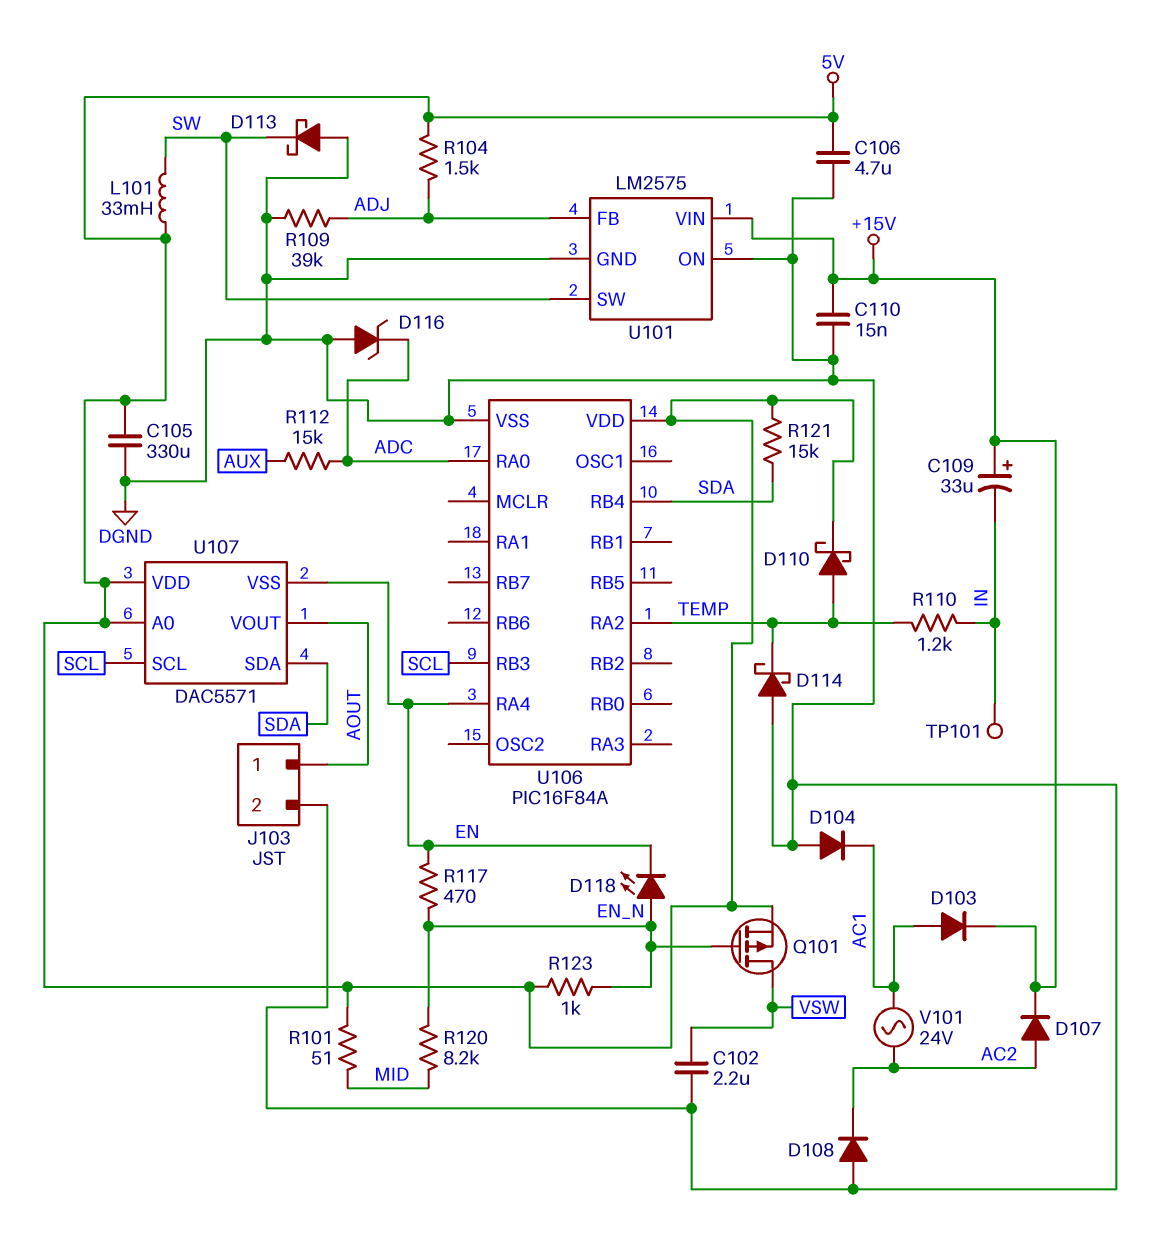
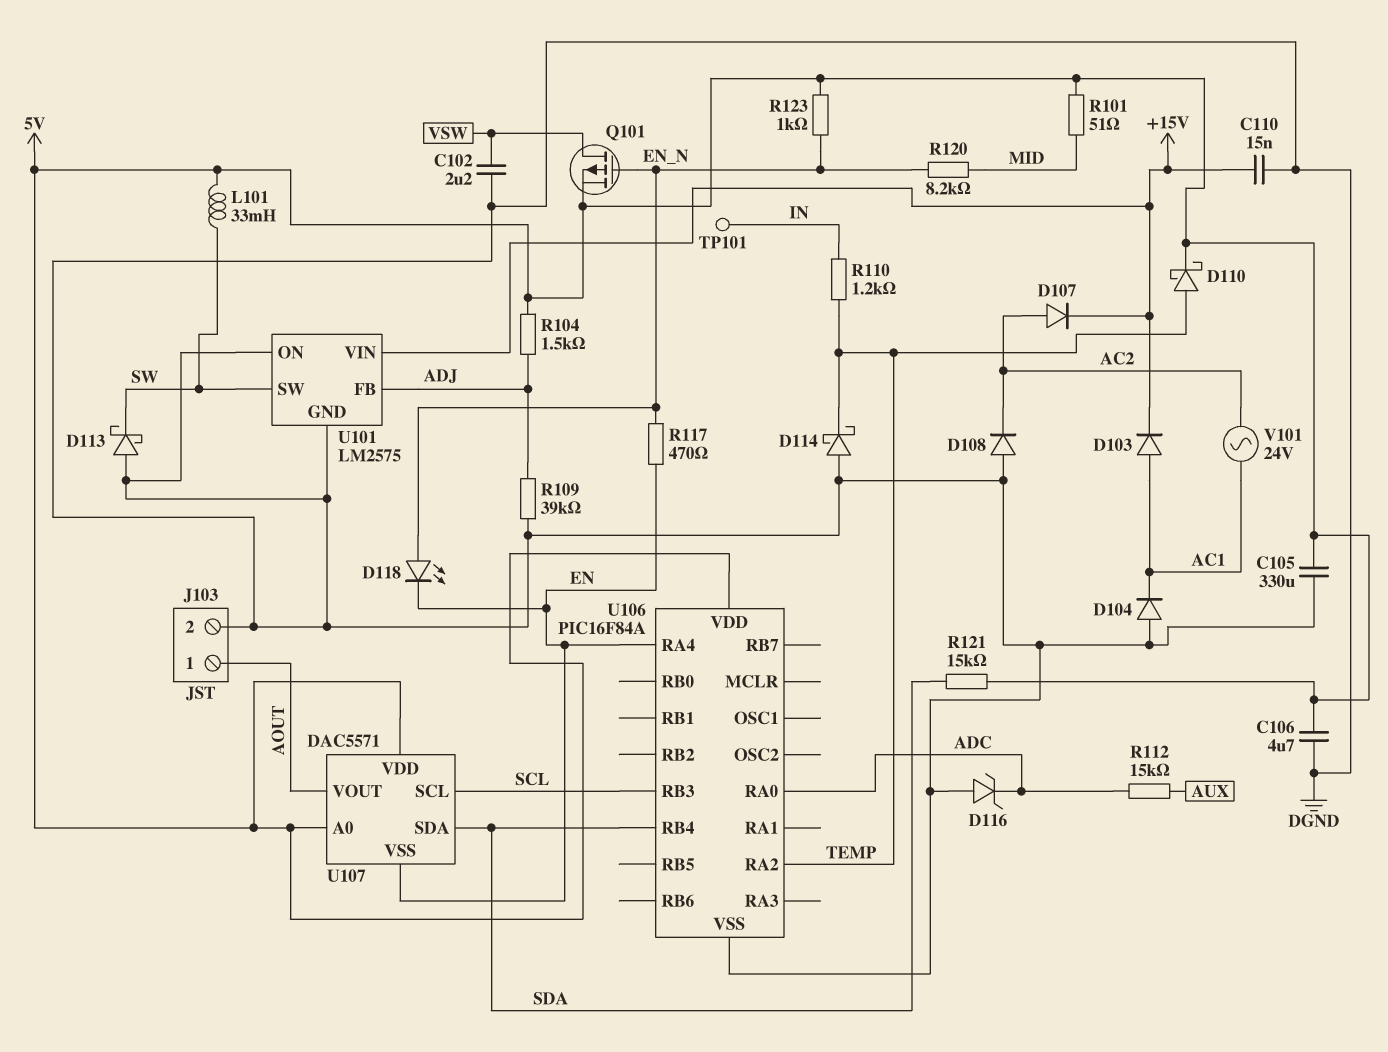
C109: 33uF (plus +15V, minus IN) -> none

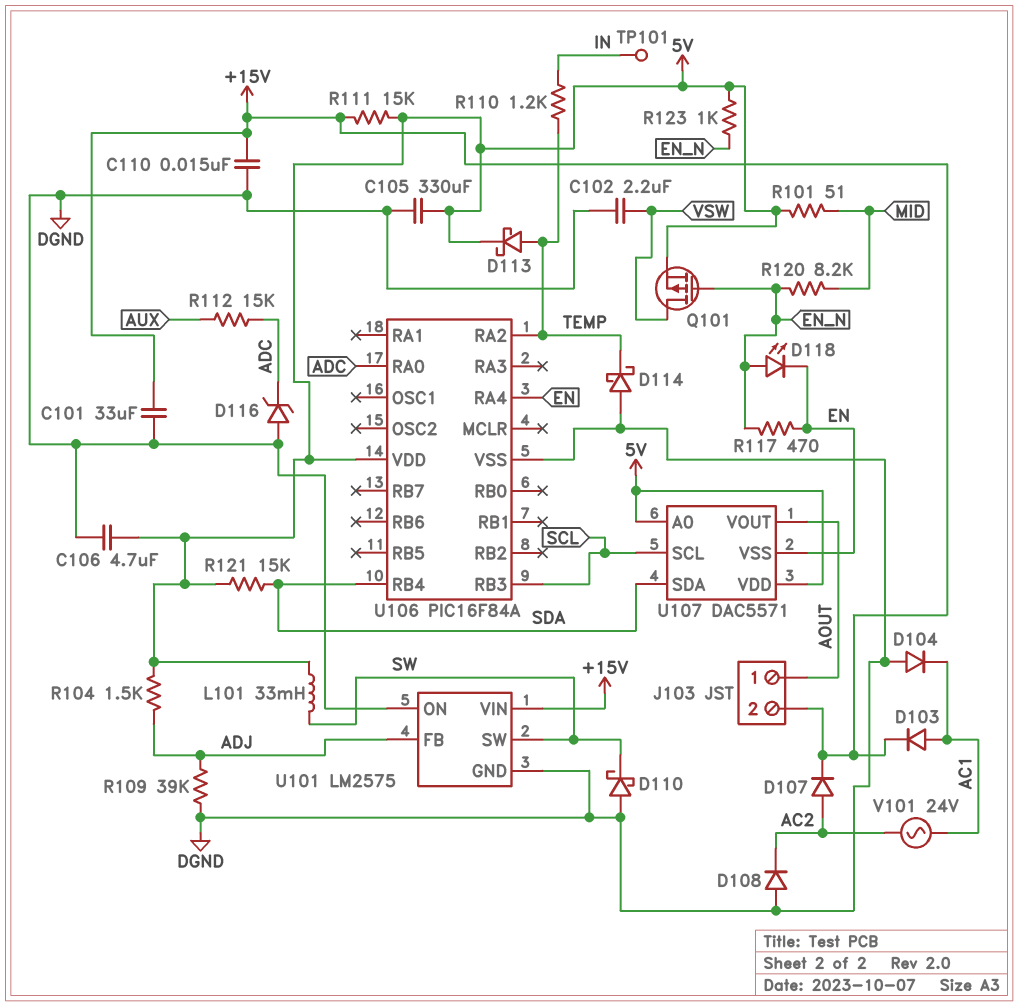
C101: none -> 33uF (+15V, DGND)
D110: schottky (A TEMP, K 5V) -> schottky (A DGND, K SW)
D113: schottky (A DGND, K SW) -> schottky (A TEMP, K 5V)
J103 pin 2: DGND -> +15V
R111: none -> 15k (+15V, 5V)

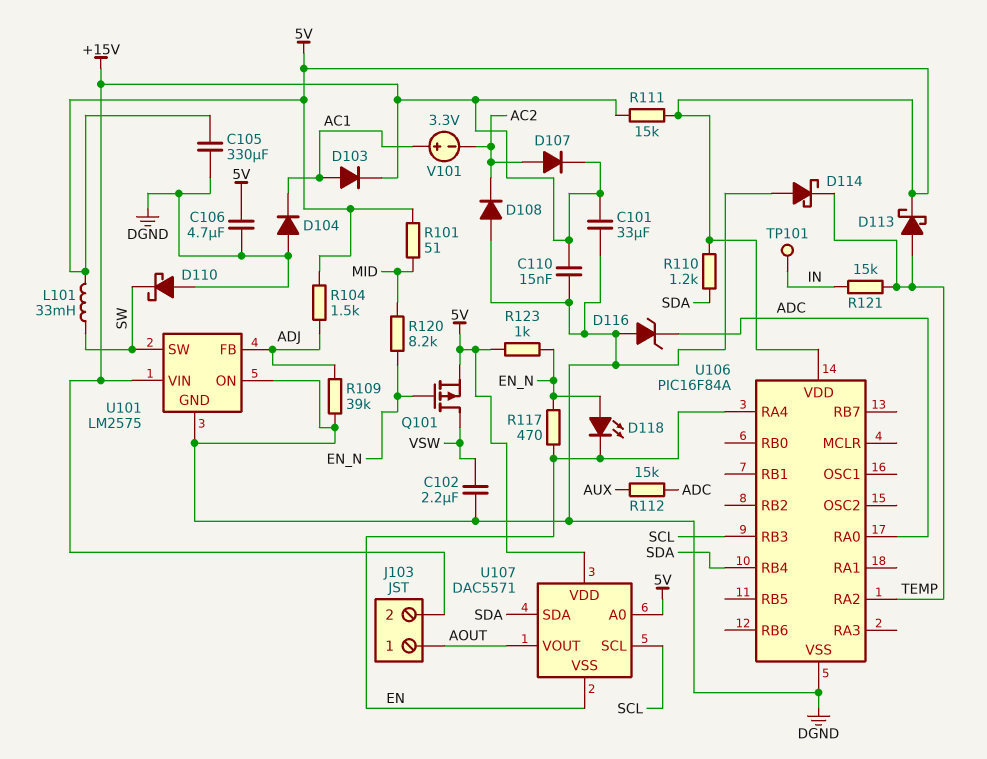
R110: 1.2k (IN, TEMP) -> 1.2k (5V, SDA)
R121: 15k (5V, SDA) -> 15k (IN, TEMP)
V101: AC 24V (AC1, AC2) -> 3.3V (plus AC1, minus AC2)

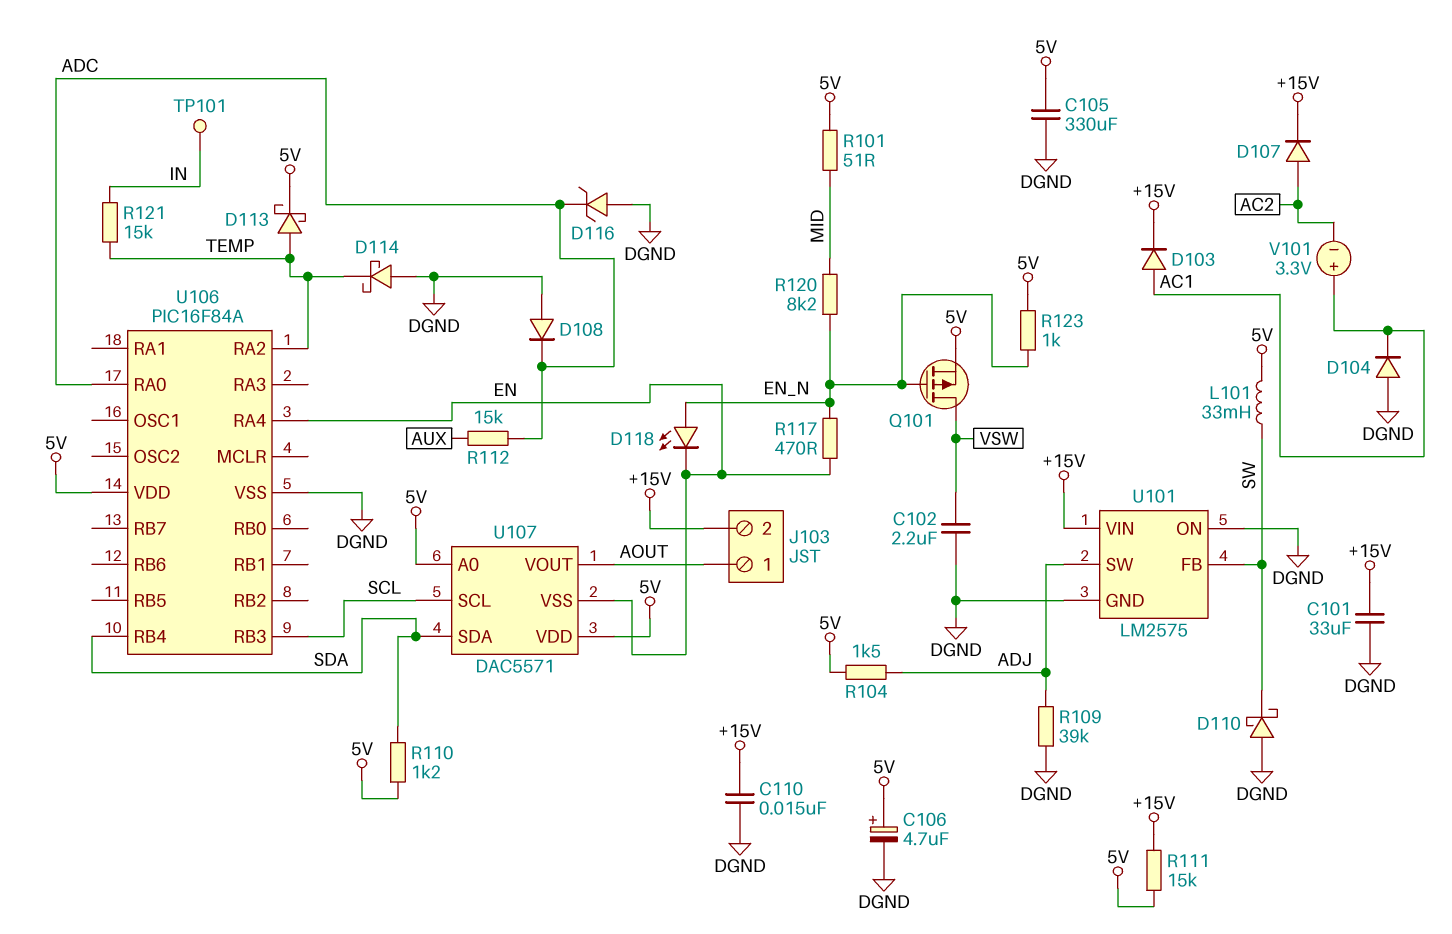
C106: 4.7uF (5V, DGND) -> 4.7uF (plus 5V, minus DGND)
D108: diode (A DGND, K AC2) -> diode (A DGND, K ADC)
U101 pin FB: ADJ -> SW
U101 pin SW: SW -> ADJ

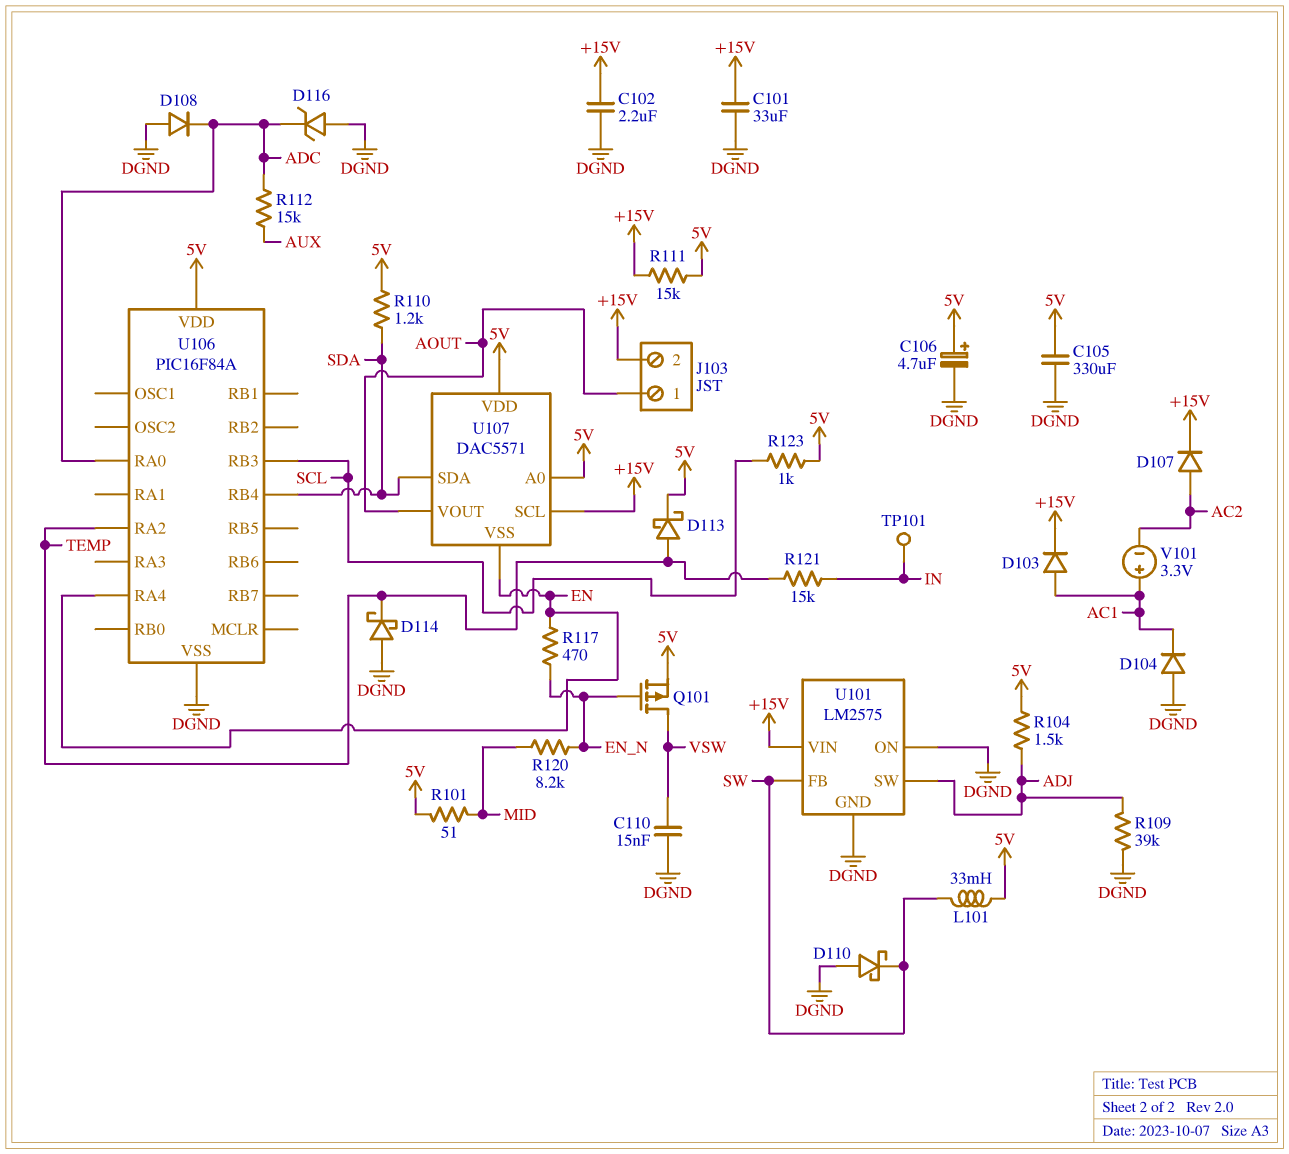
C102: 2.2uF (DGND, VSW) -> 2.2uF (+15V, DGND)
C110: 15nF (+15V, DGND) -> 15nF (DGND, VSW)
D118: LED (A EN_N, K EN) -> none
R123: 1k (5V, EN_N) -> 1k (5V, SCL)
U107 pin SCL: SCL -> +15V

